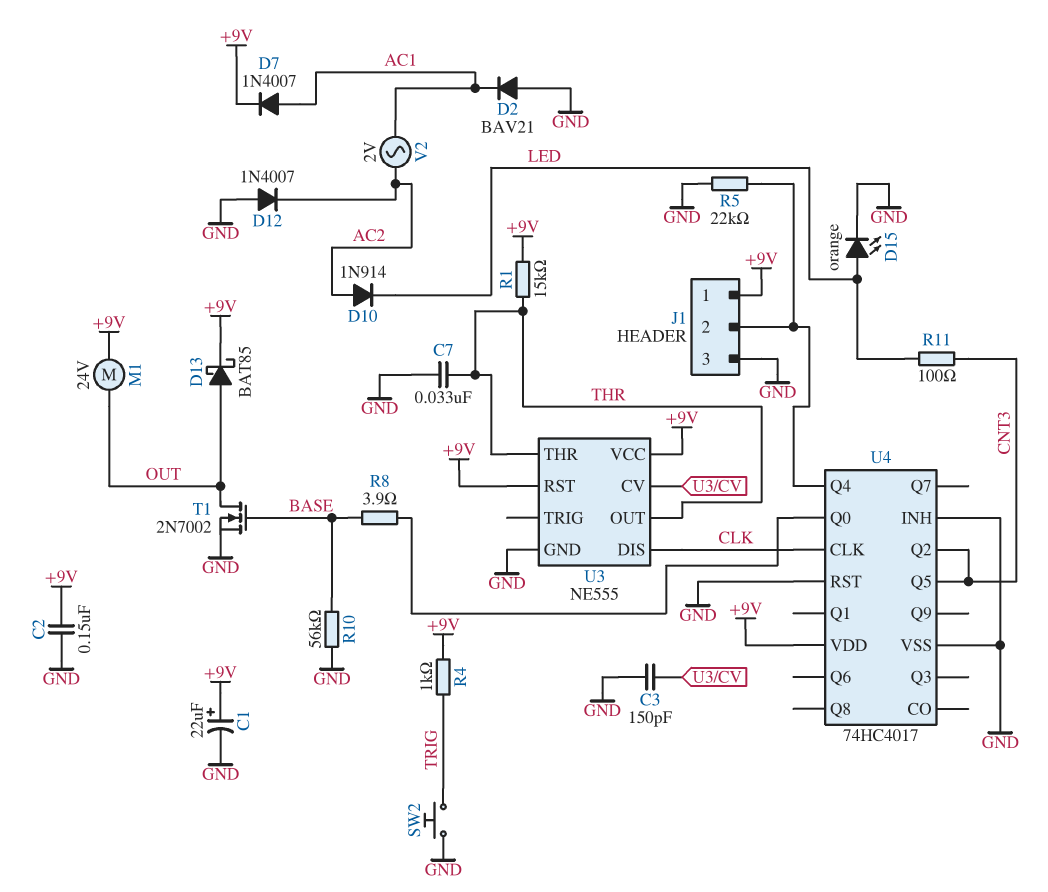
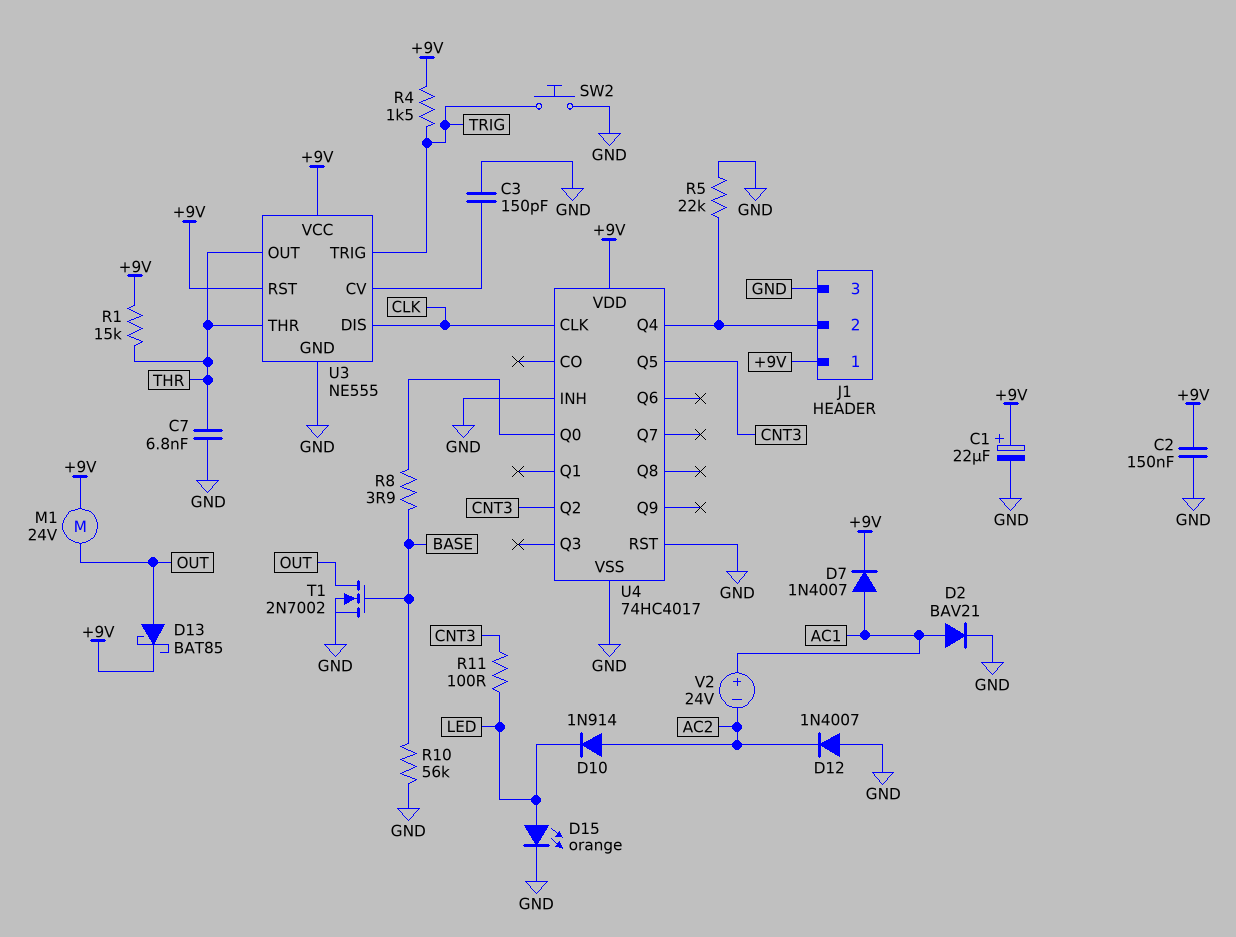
C7: 33nF (GND, THR) -> 6.8nF (GND, THR)
D2: diode BAV21 (A GND, K AC1) -> diode BAV21 (A AC1, K GND)
R4: 1k (+9V, TRIG) -> 1.5k (+9V, TRIG)
U3 pin TRIG: none -> TRIG
V2: AC 2V (AC1, AC2) -> 24V (plus AC1, minus AC2)

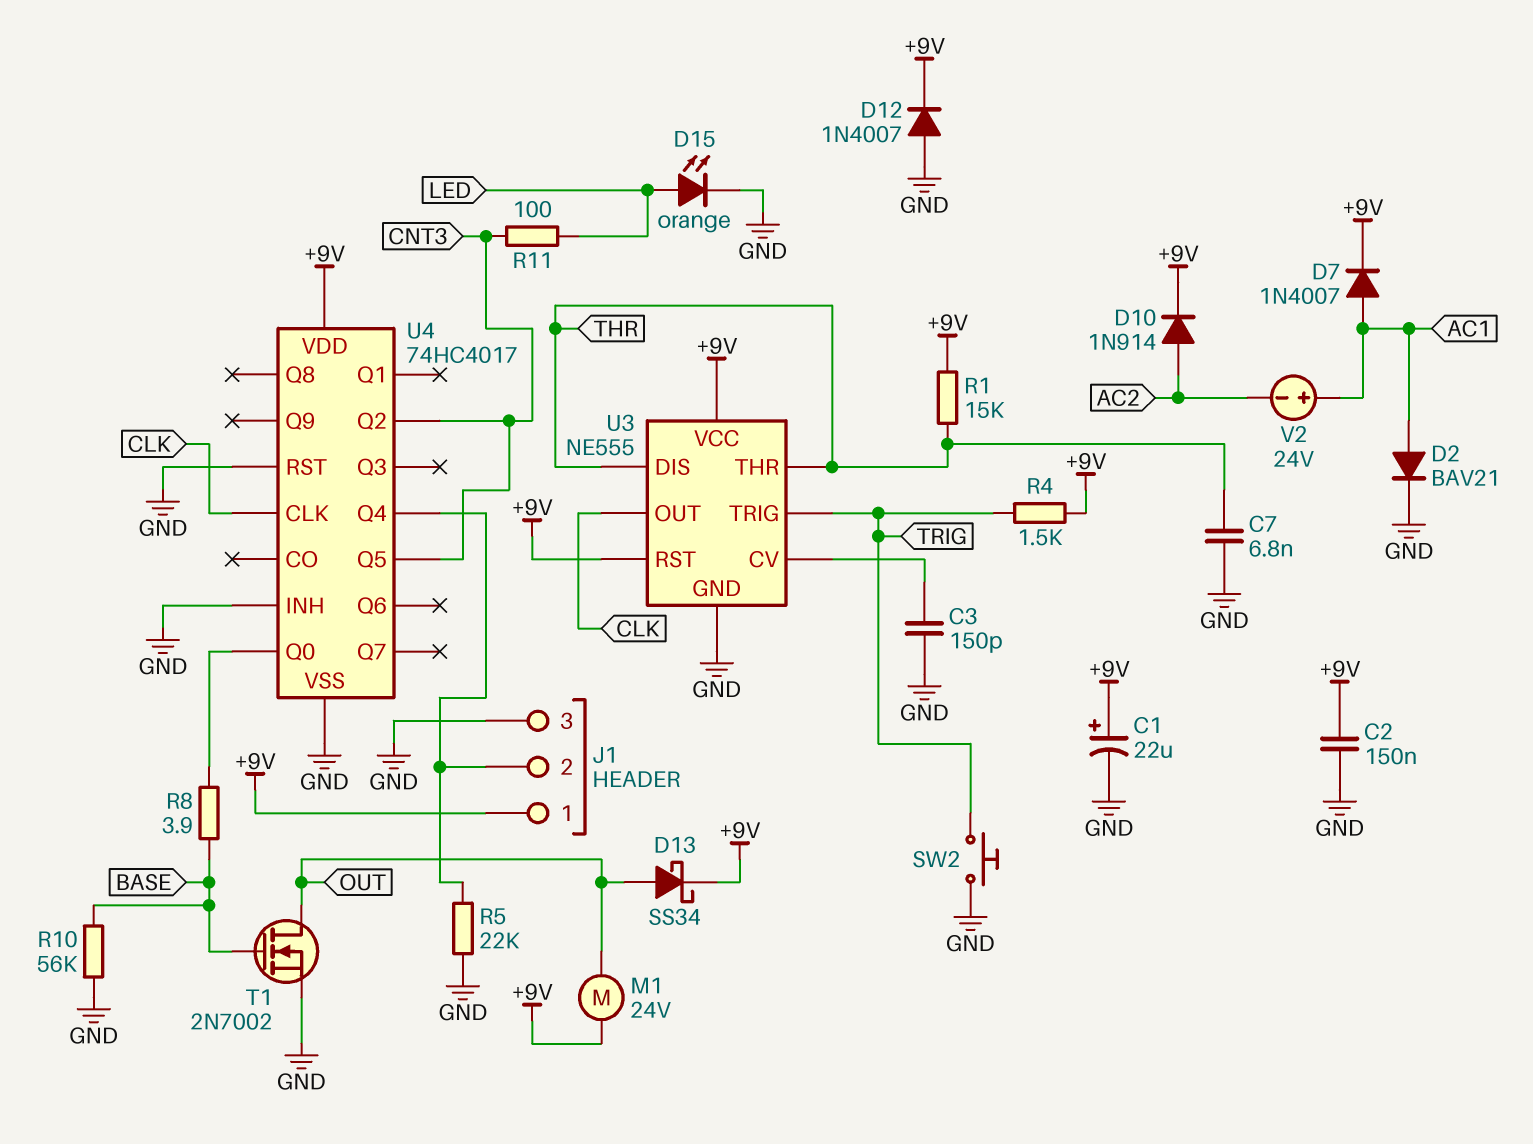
D10: diode 1N914 (A AC2, K LED) -> diode 1N914 (A AC2, K +9V)
D12: diode 1N4007 (A GND, K AC2) -> diode 1N4007 (A GND, K +9V)
D13: schottky BAT85 (A OUT, K +9V) -> schottky SS34 (A OUT, K +9V)
U3 pin DIS: CLK -> THR
U3 pin OUT: THR -> CLK

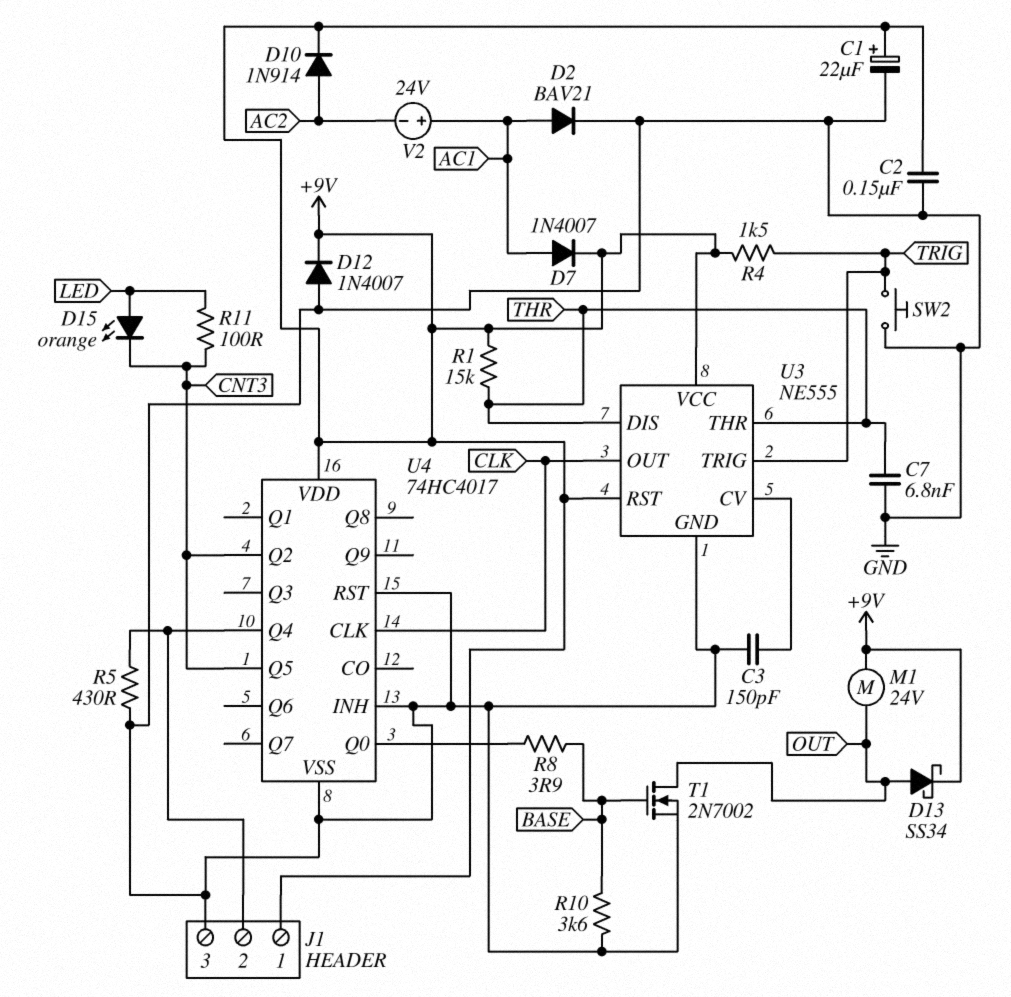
D15: LED orange (A LED, K GND) -> LED orange (A LED, K CNT3)
R5: 22k (GND, J1/2) -> 430 (GND, J1/2)
R10: 56k (BASE, GND) -> 3.6k (BASE, GND)

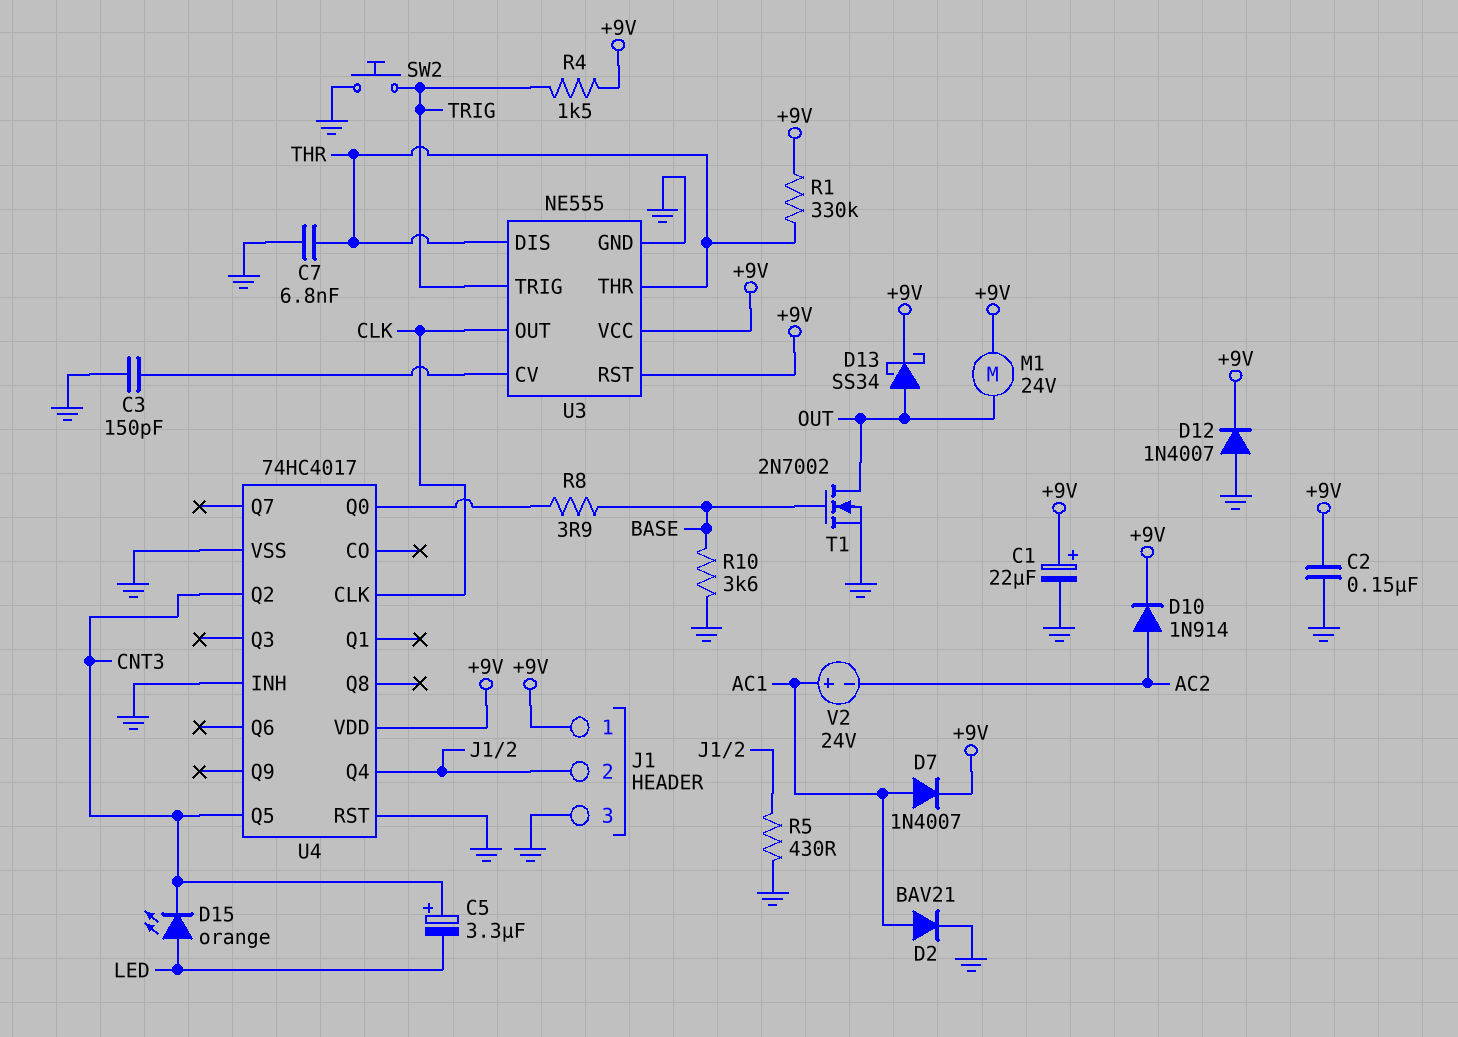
C5: none -> 3.3uF (plus CNT3, minus LED)
R1: 15k (+9V, THR) -> 330k (+9V, THR)
R11: 100 (CNT3, LED) -> none

